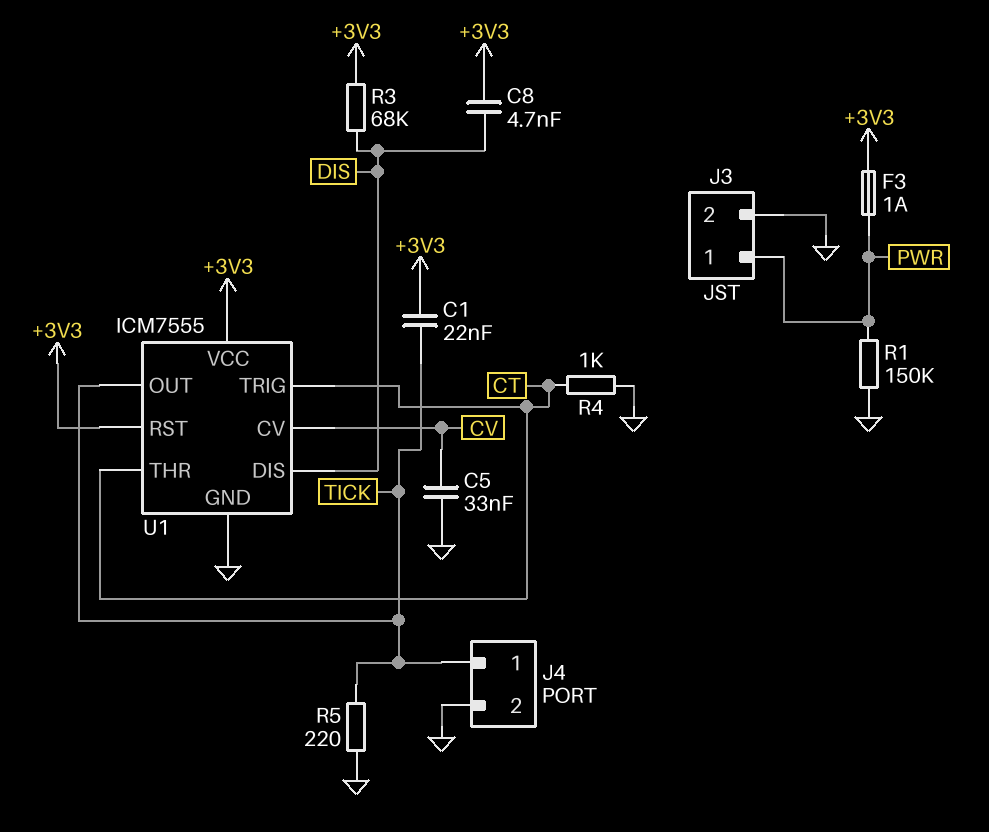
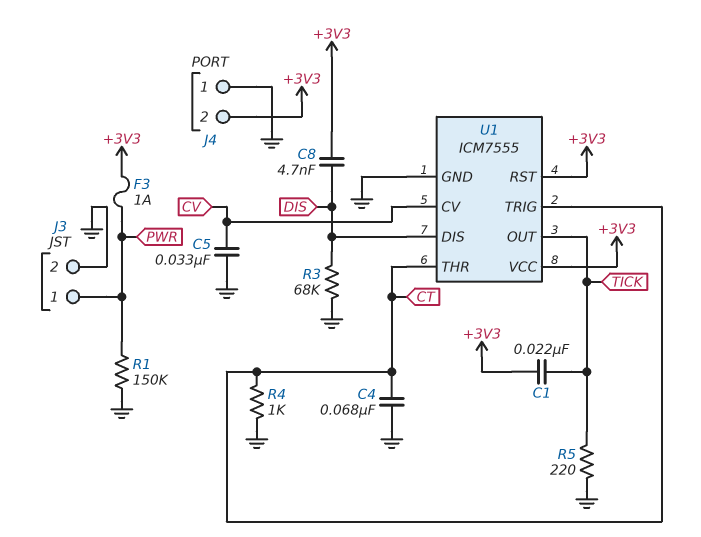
C4: none -> 68nF (CT, GND)
J4 pin 1: TICK -> GND
J4 pin 2: GND -> +3V3
R3: 68k (+3V3, DIS) -> 68k (DIS, GND)

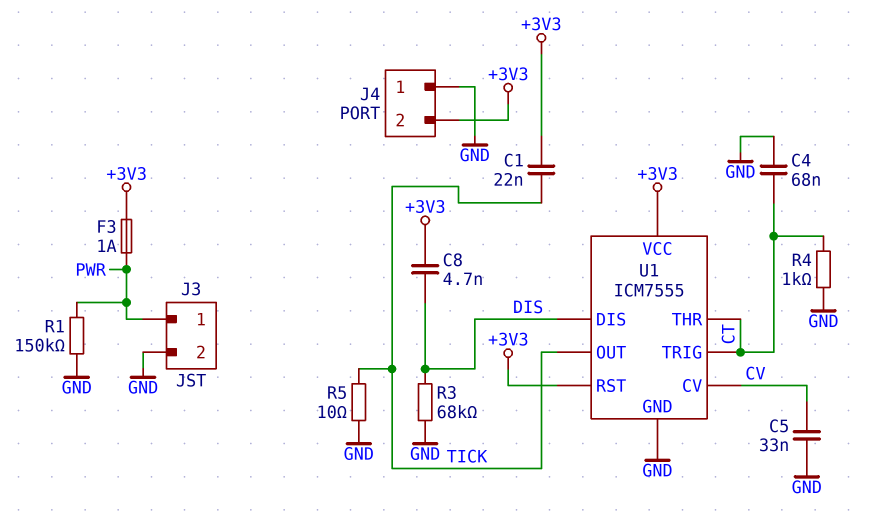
R5: 220 (GND, TICK) -> 10 (GND, TICK)

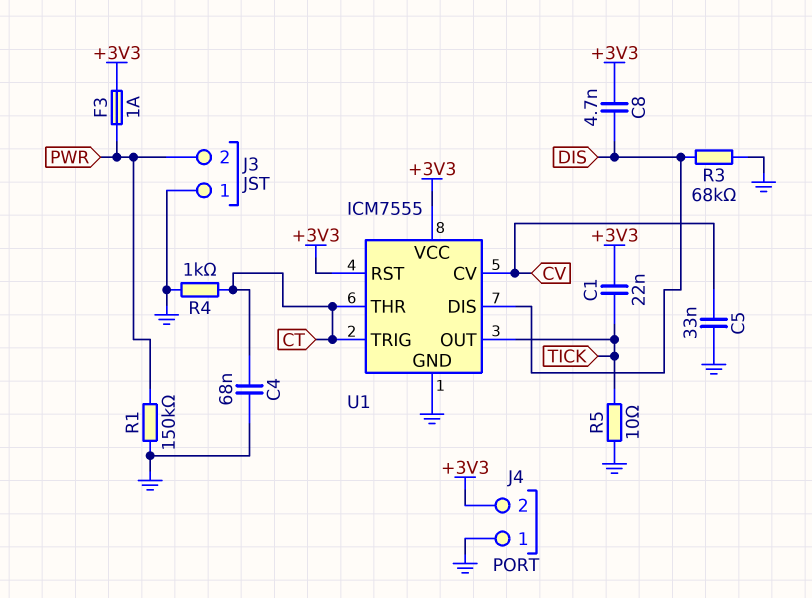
J3 pin 1: PWR -> GND
J3 pin 2: GND -> PWR

